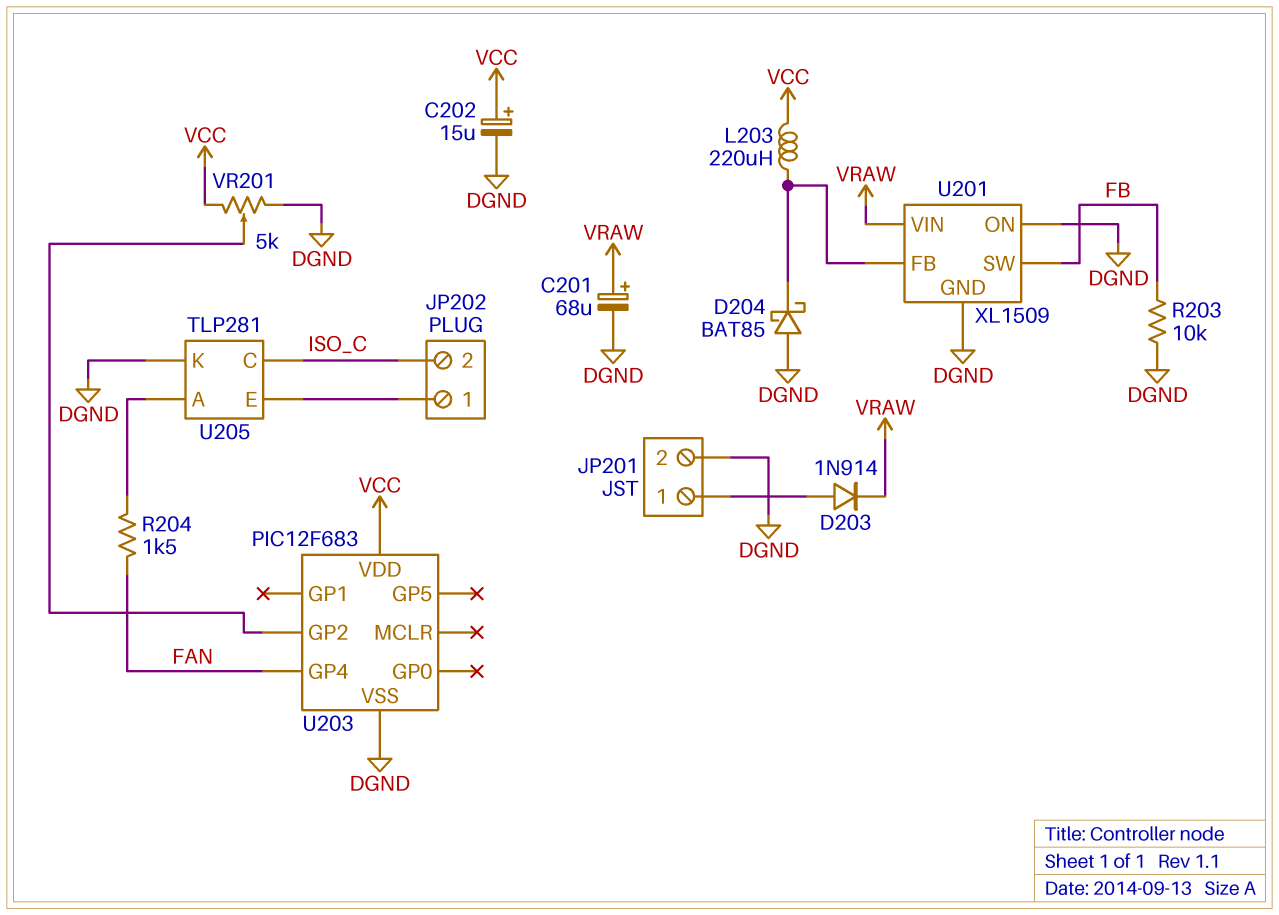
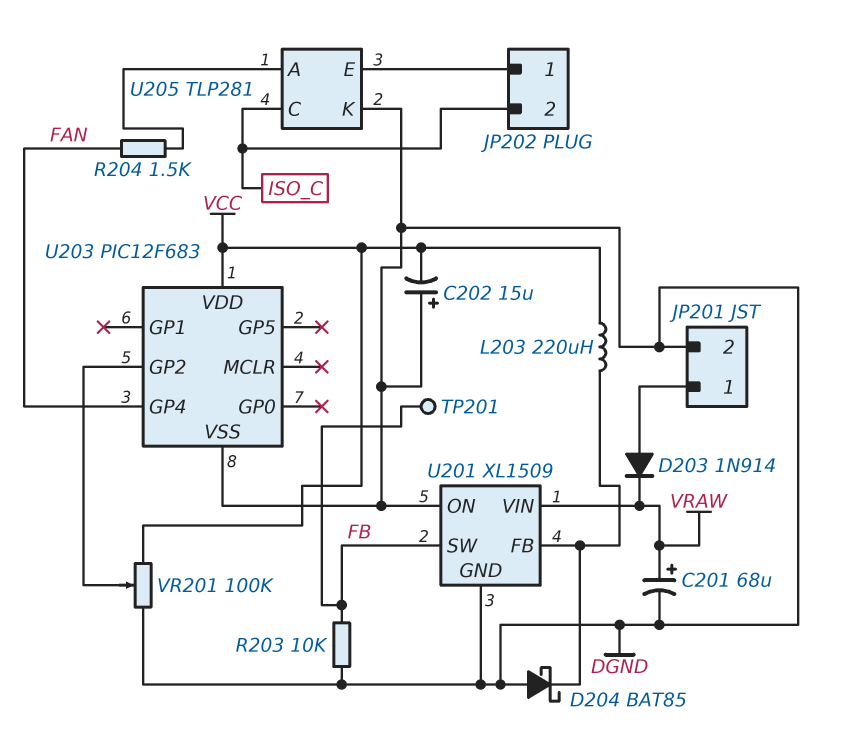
C202: 15uF (plus VCC, minus DGND) -> 15uF (plus DGND, minus VCC)
TP201: none -> test point (FB)
VR201: 5k (DGND, VCC, wiper U203/GP2) -> 100k (DGND, VCC, wiper U203/GP2)

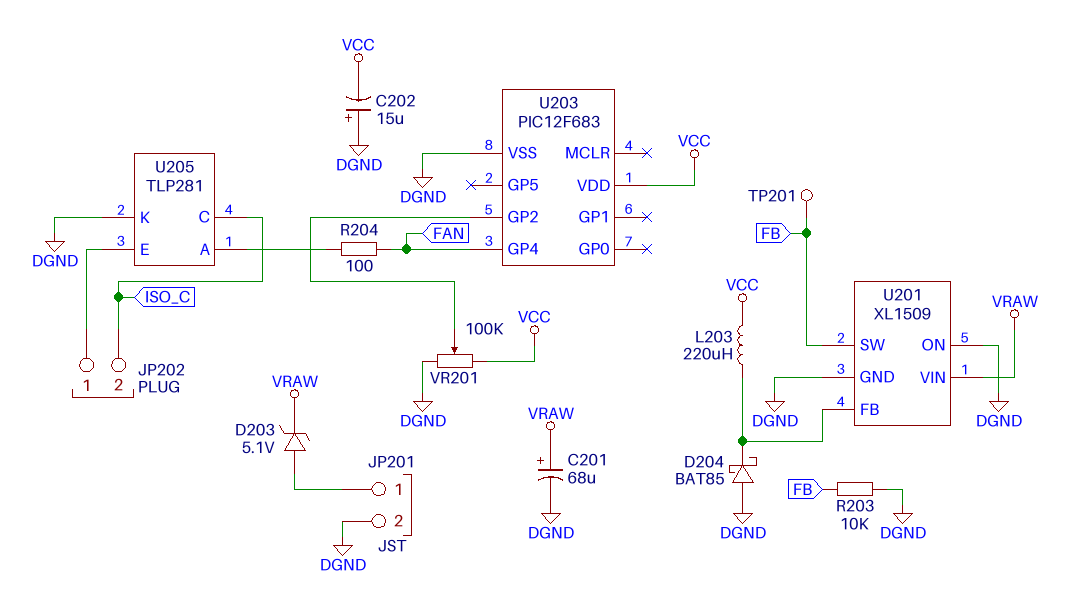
D203: diode 1N914 (A JP201/1, K VRAW) -> zener 5.1V (A JP201/1, K VRAW)
R204: 1.5k (FAN, U205/A) -> 100 (FAN, U205/A)

